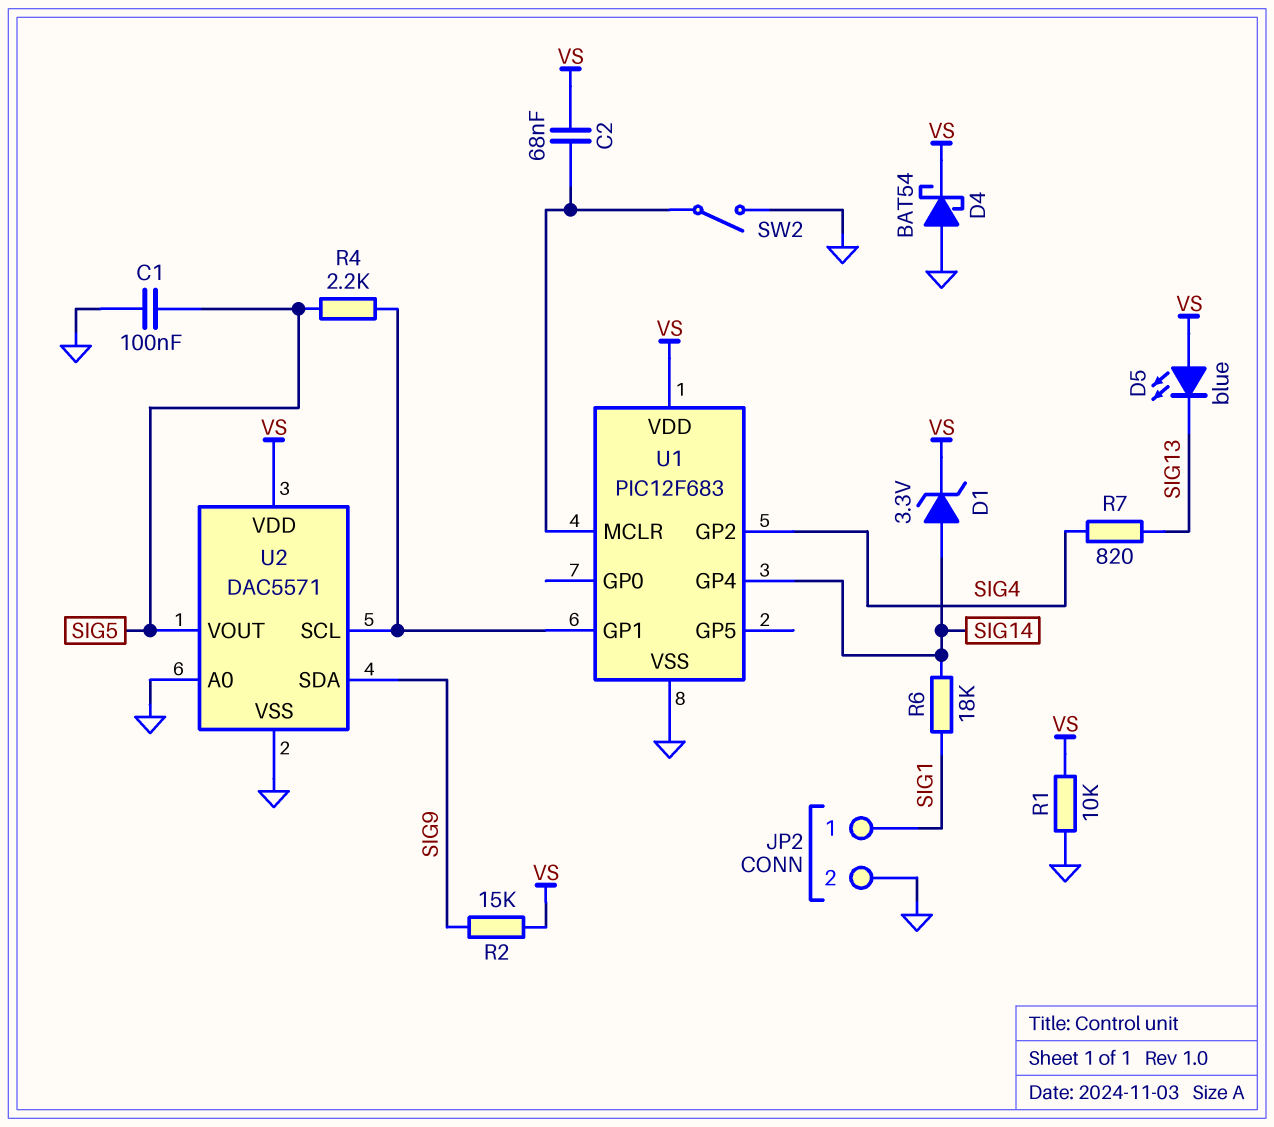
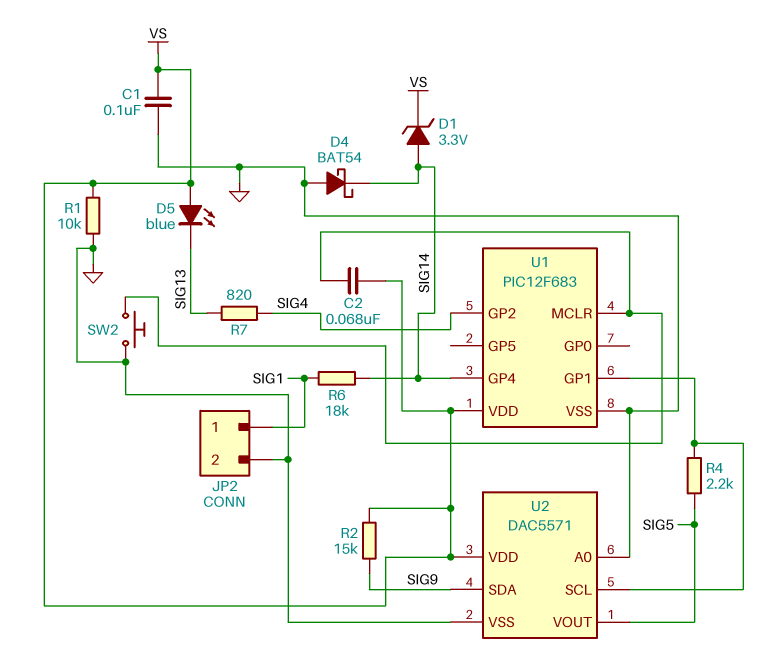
C1: 100nF (GND, SIG5) -> 100nF (GND, VS)
D4: schottky BAT54 (A GND, K VS) -> schottky BAT54 (A GND, K SIG14)
SW2: switch (GND, U1/MCLR) -> button (GND, U1/MCLR)

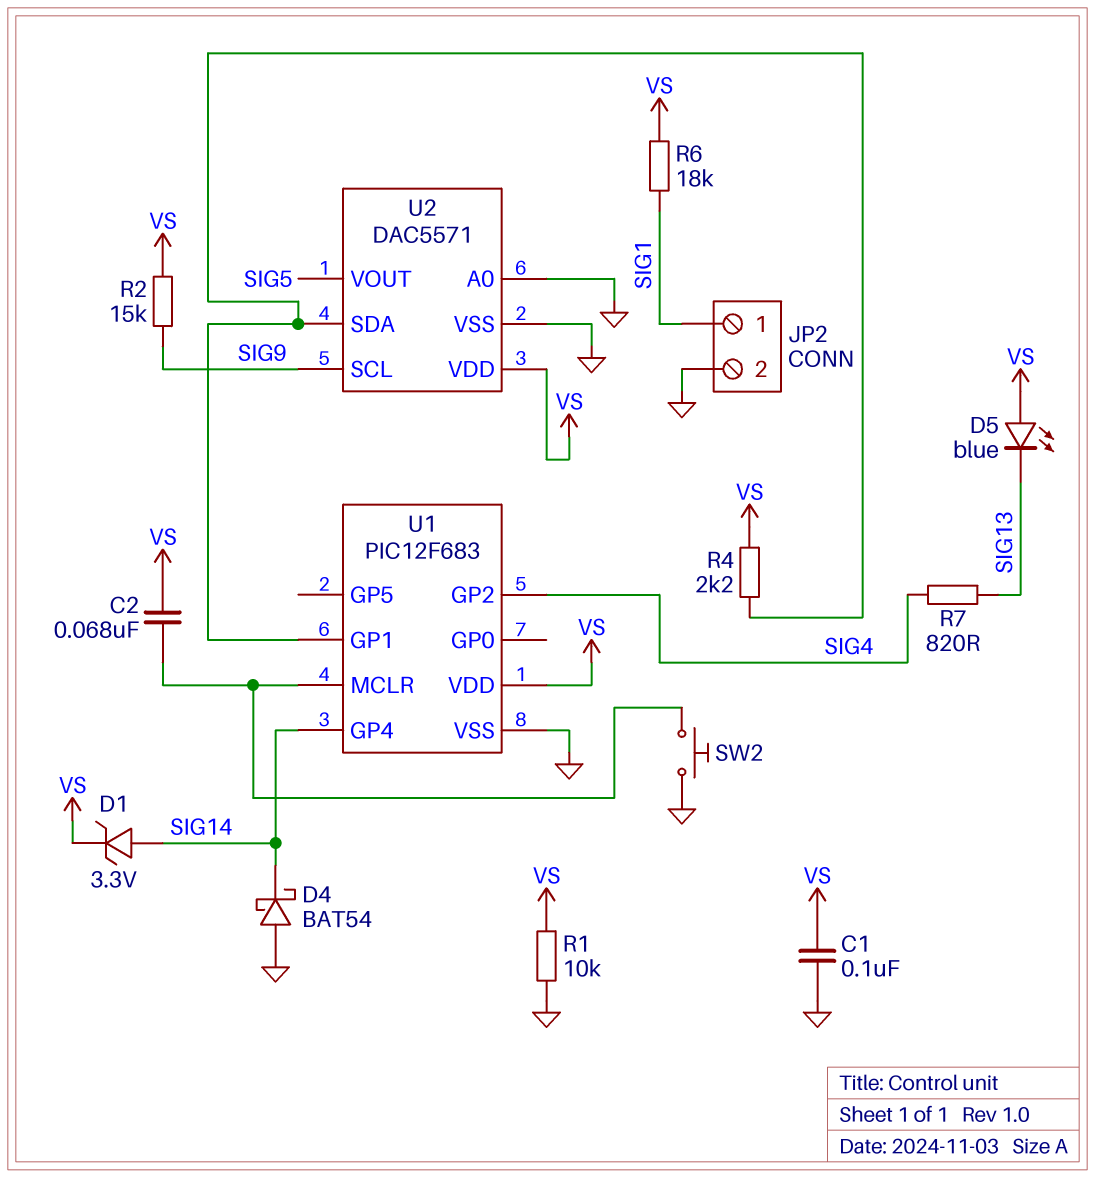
R4: 2.2k (SIG5, U1/GP1) -> 2.2k (U1/GP1, VS)
R6: 18k (SIG1, SIG14) -> 18k (SIG1, VS)
U2 pin SCL: U1/GP1 -> SIG9
U2 pin SDA: SIG9 -> U1/GP1

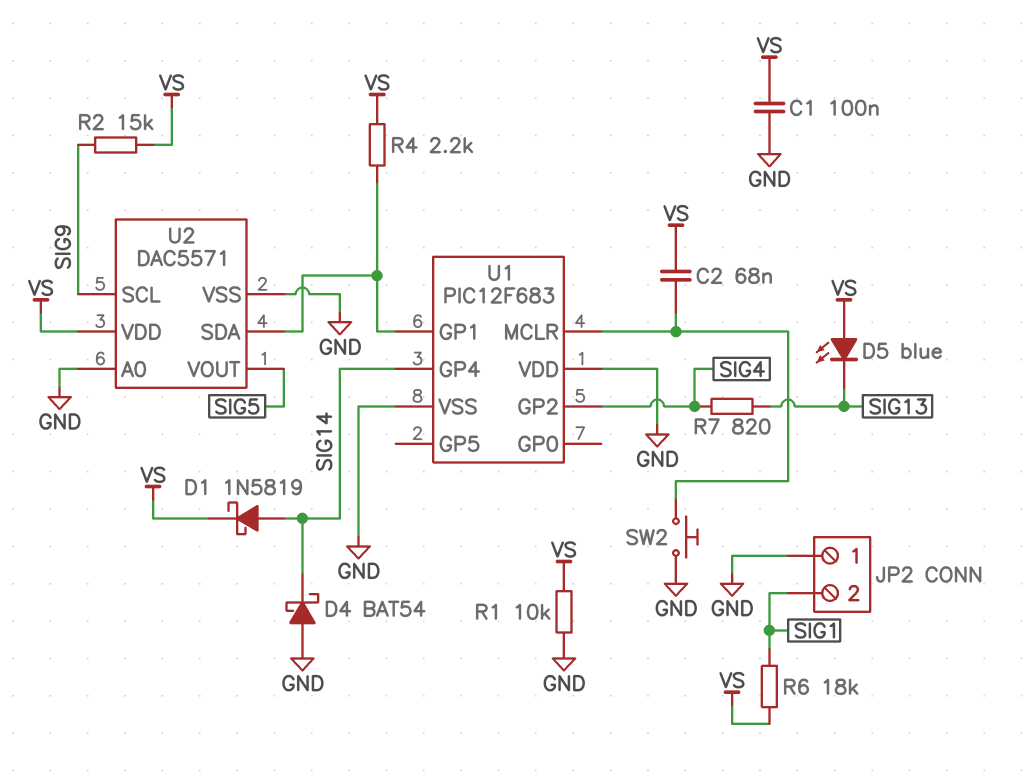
D1: zener 3.3V (A SIG14, K VS) -> schottky 1N5819 (A SIG14, K VS)
JP2 pin 1: SIG1 -> GND
JP2 pin 2: GND -> SIG1
U1 pin VDD: VS -> GND

